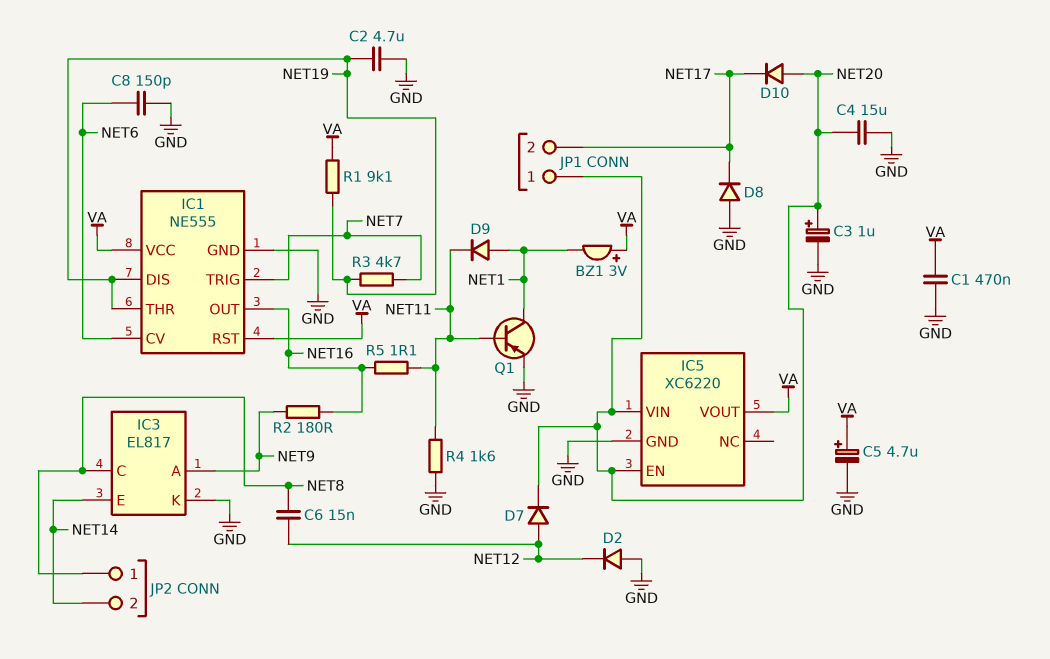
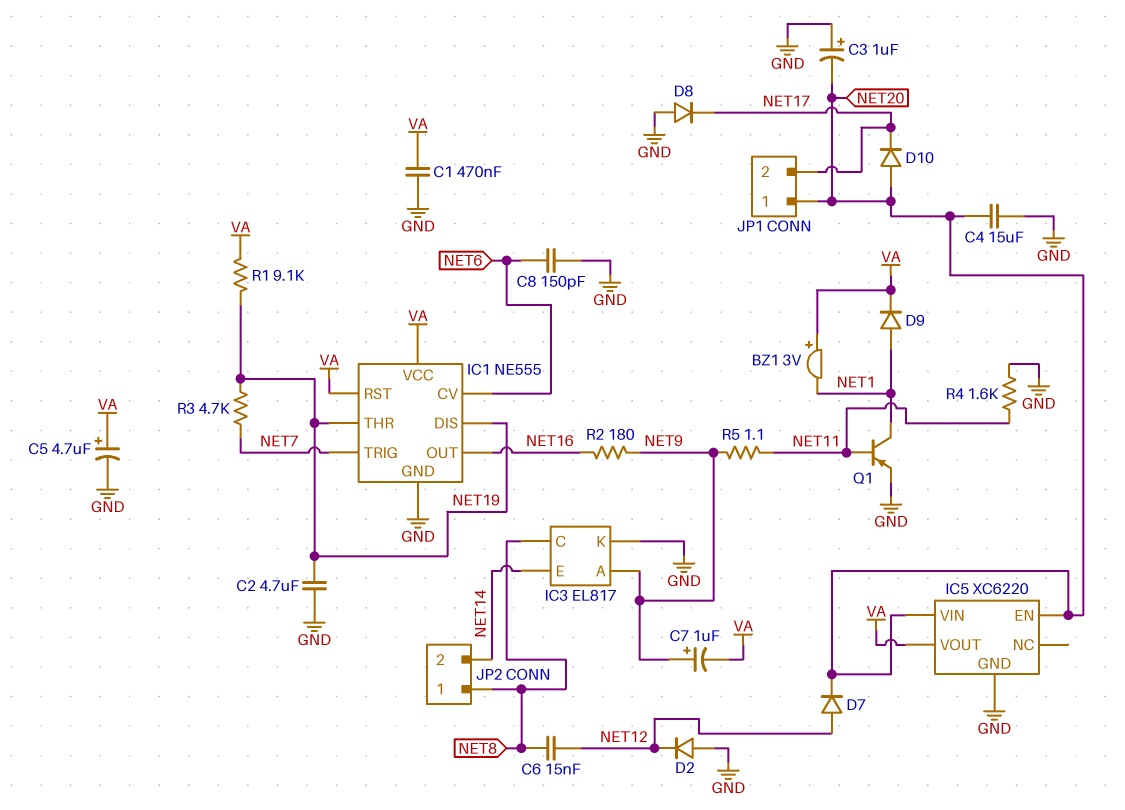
C3: 1uF (plus NET20, minus GND) -> 1uF (plus GND, minus NET20)
C7: none -> 1uF (plus NET9, minus VA)
D9: diode (A NET1, K NET11) -> diode (A NET1, K VA)
R5: 1.1 (NET11, NET16) -> 1.1 (NET9, NET11)

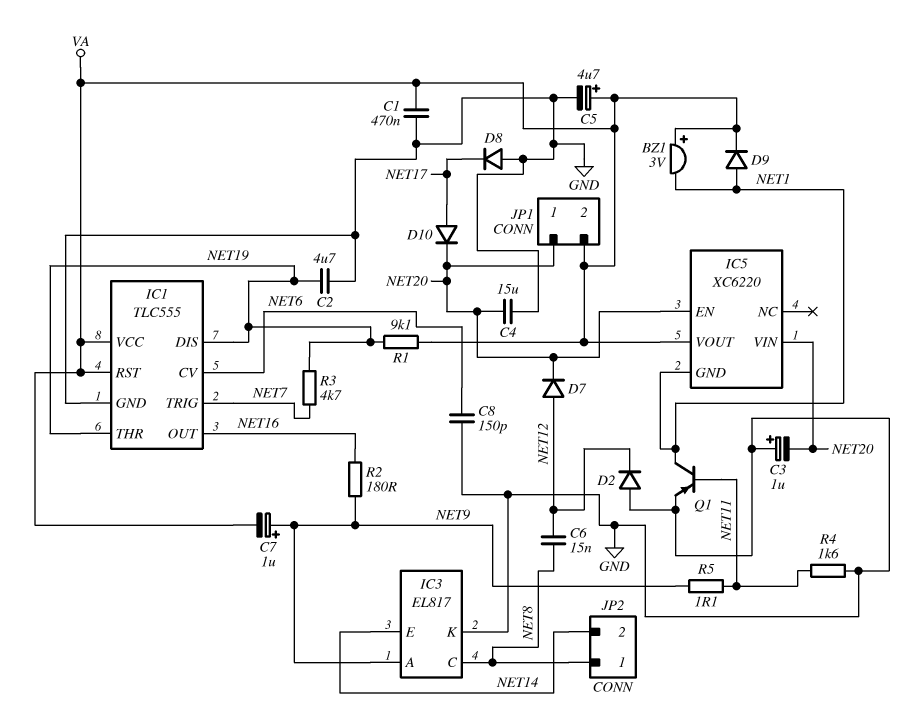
D10: diode (A NET20, K NET17) -> diode (A NET17, K NET20)
IC1: NE555 -> TLC555
IC5 pin GND: GND -> NET1
JP1 pin 2: NET17 -> VA

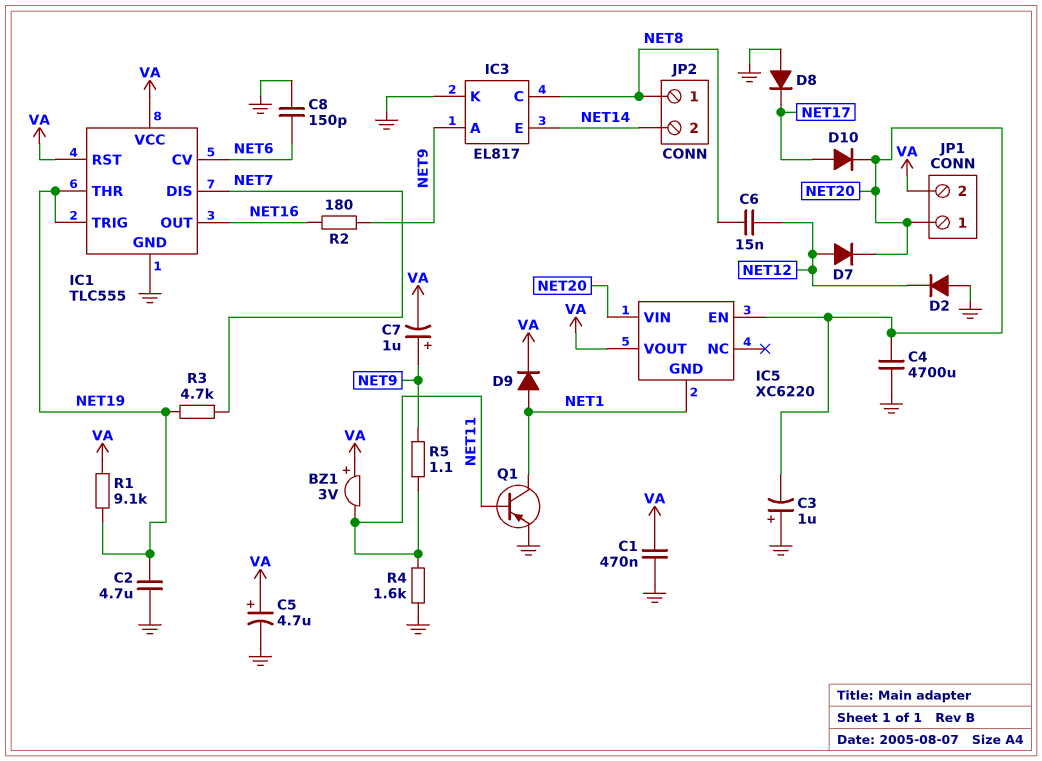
BZ1: buzzer 3V (plus VA, minus NET1) -> buzzer 3V (plus VA, minus NET11)
C4: 15uF (GND, NET20) -> 4700uF (GND, NET20)
IC1 pin DIS: NET19 -> NET7
IC1 pin TRIG: NET7 -> NET19

